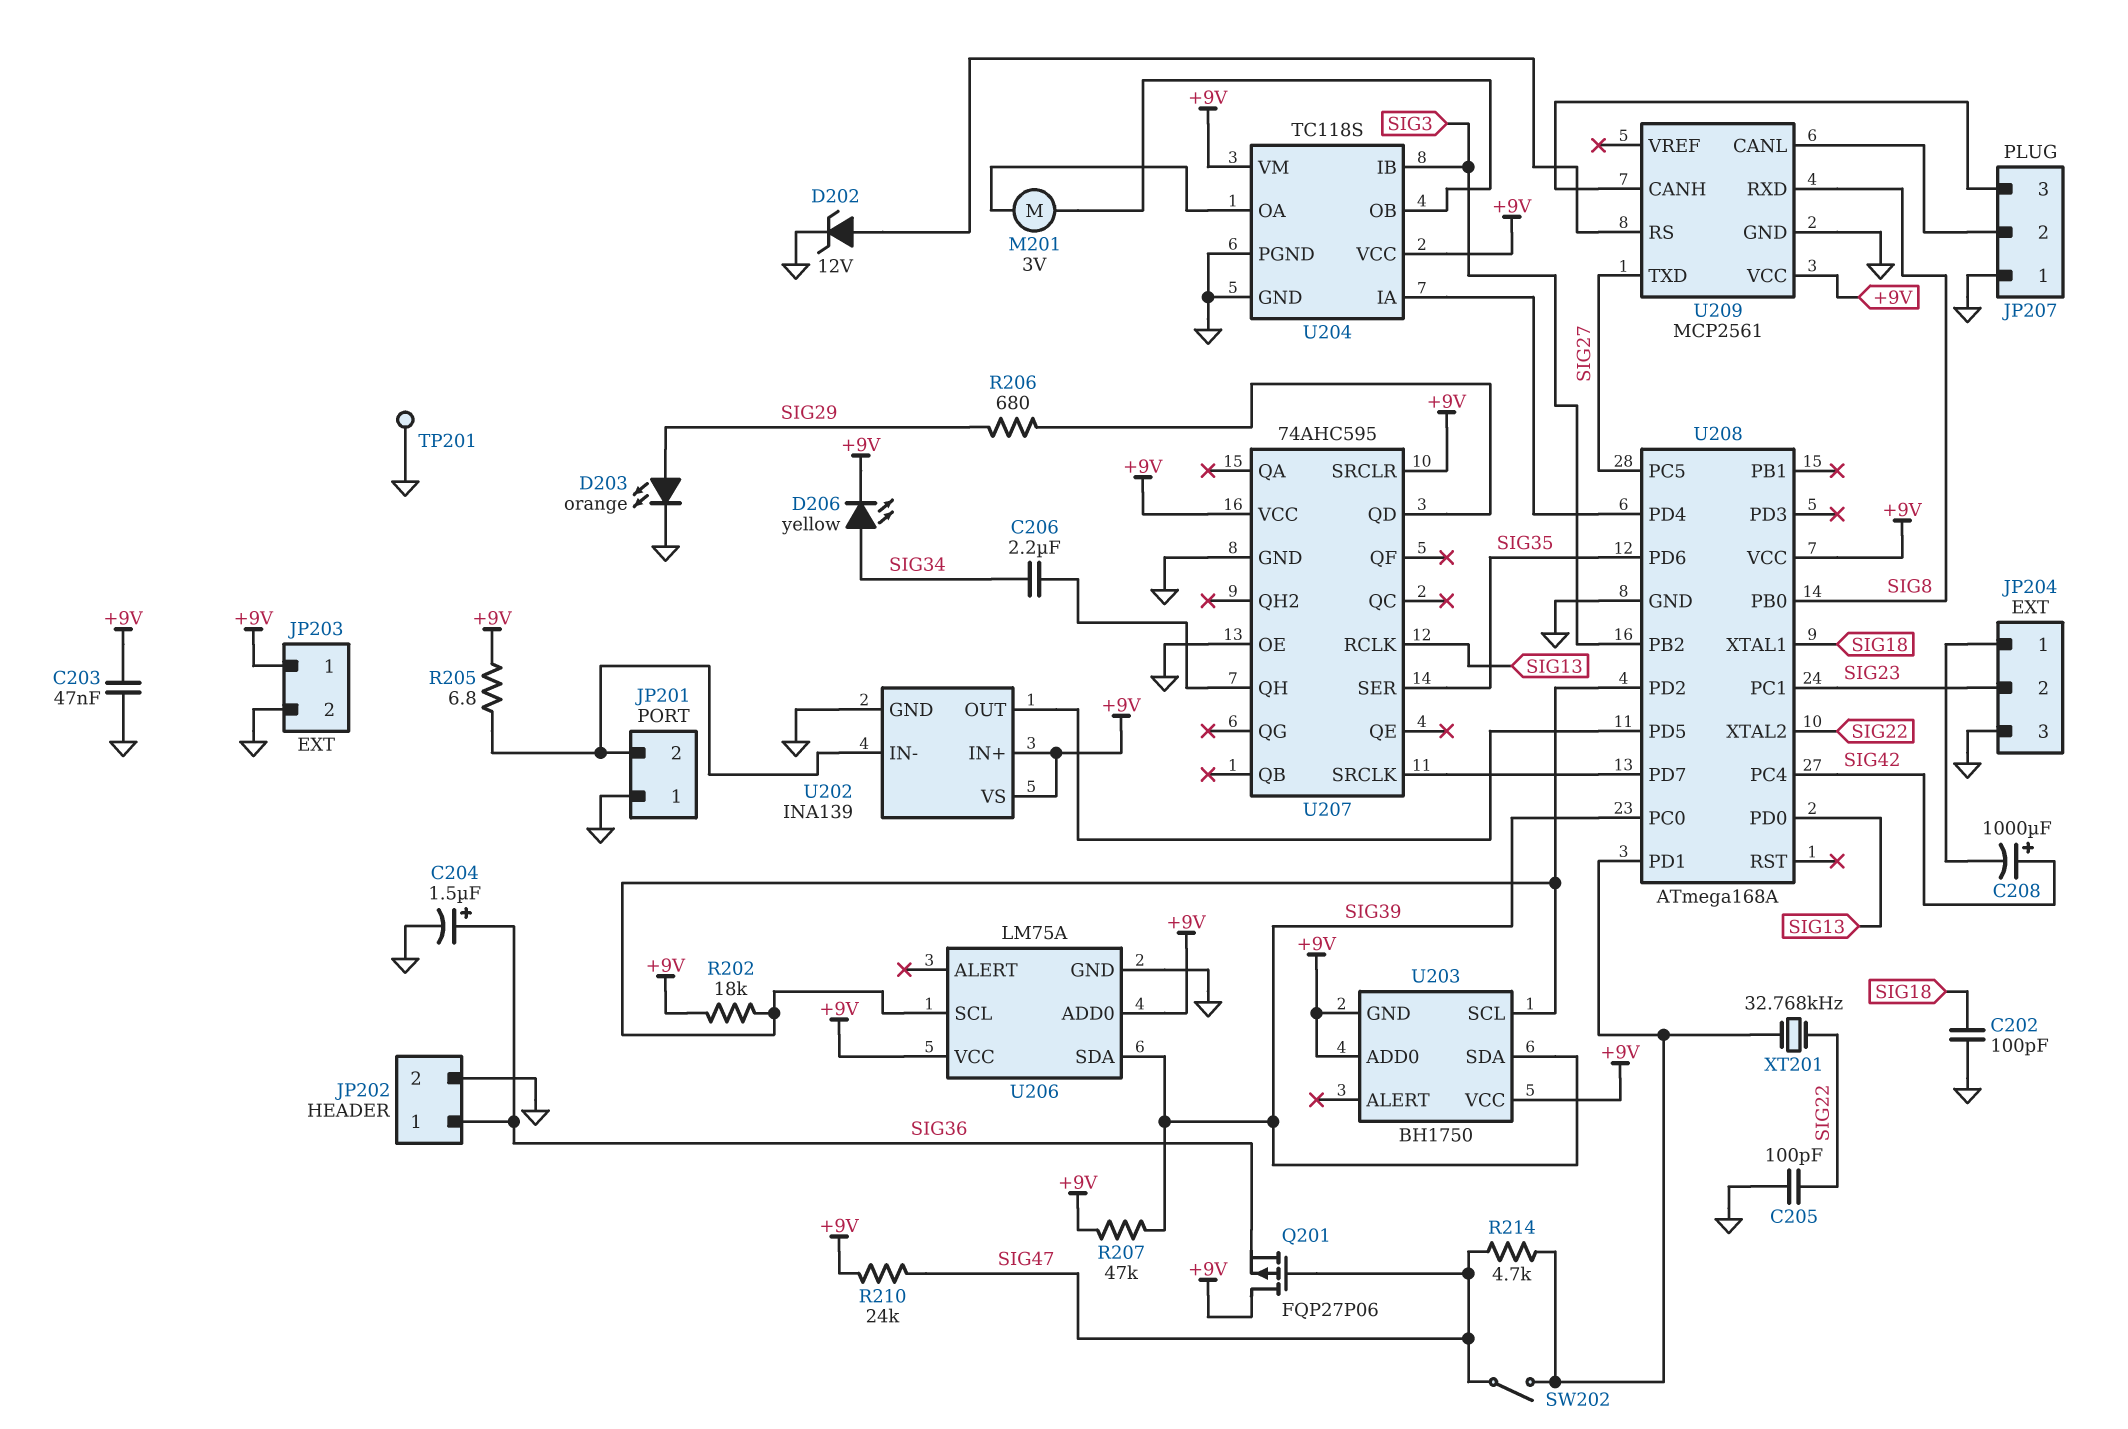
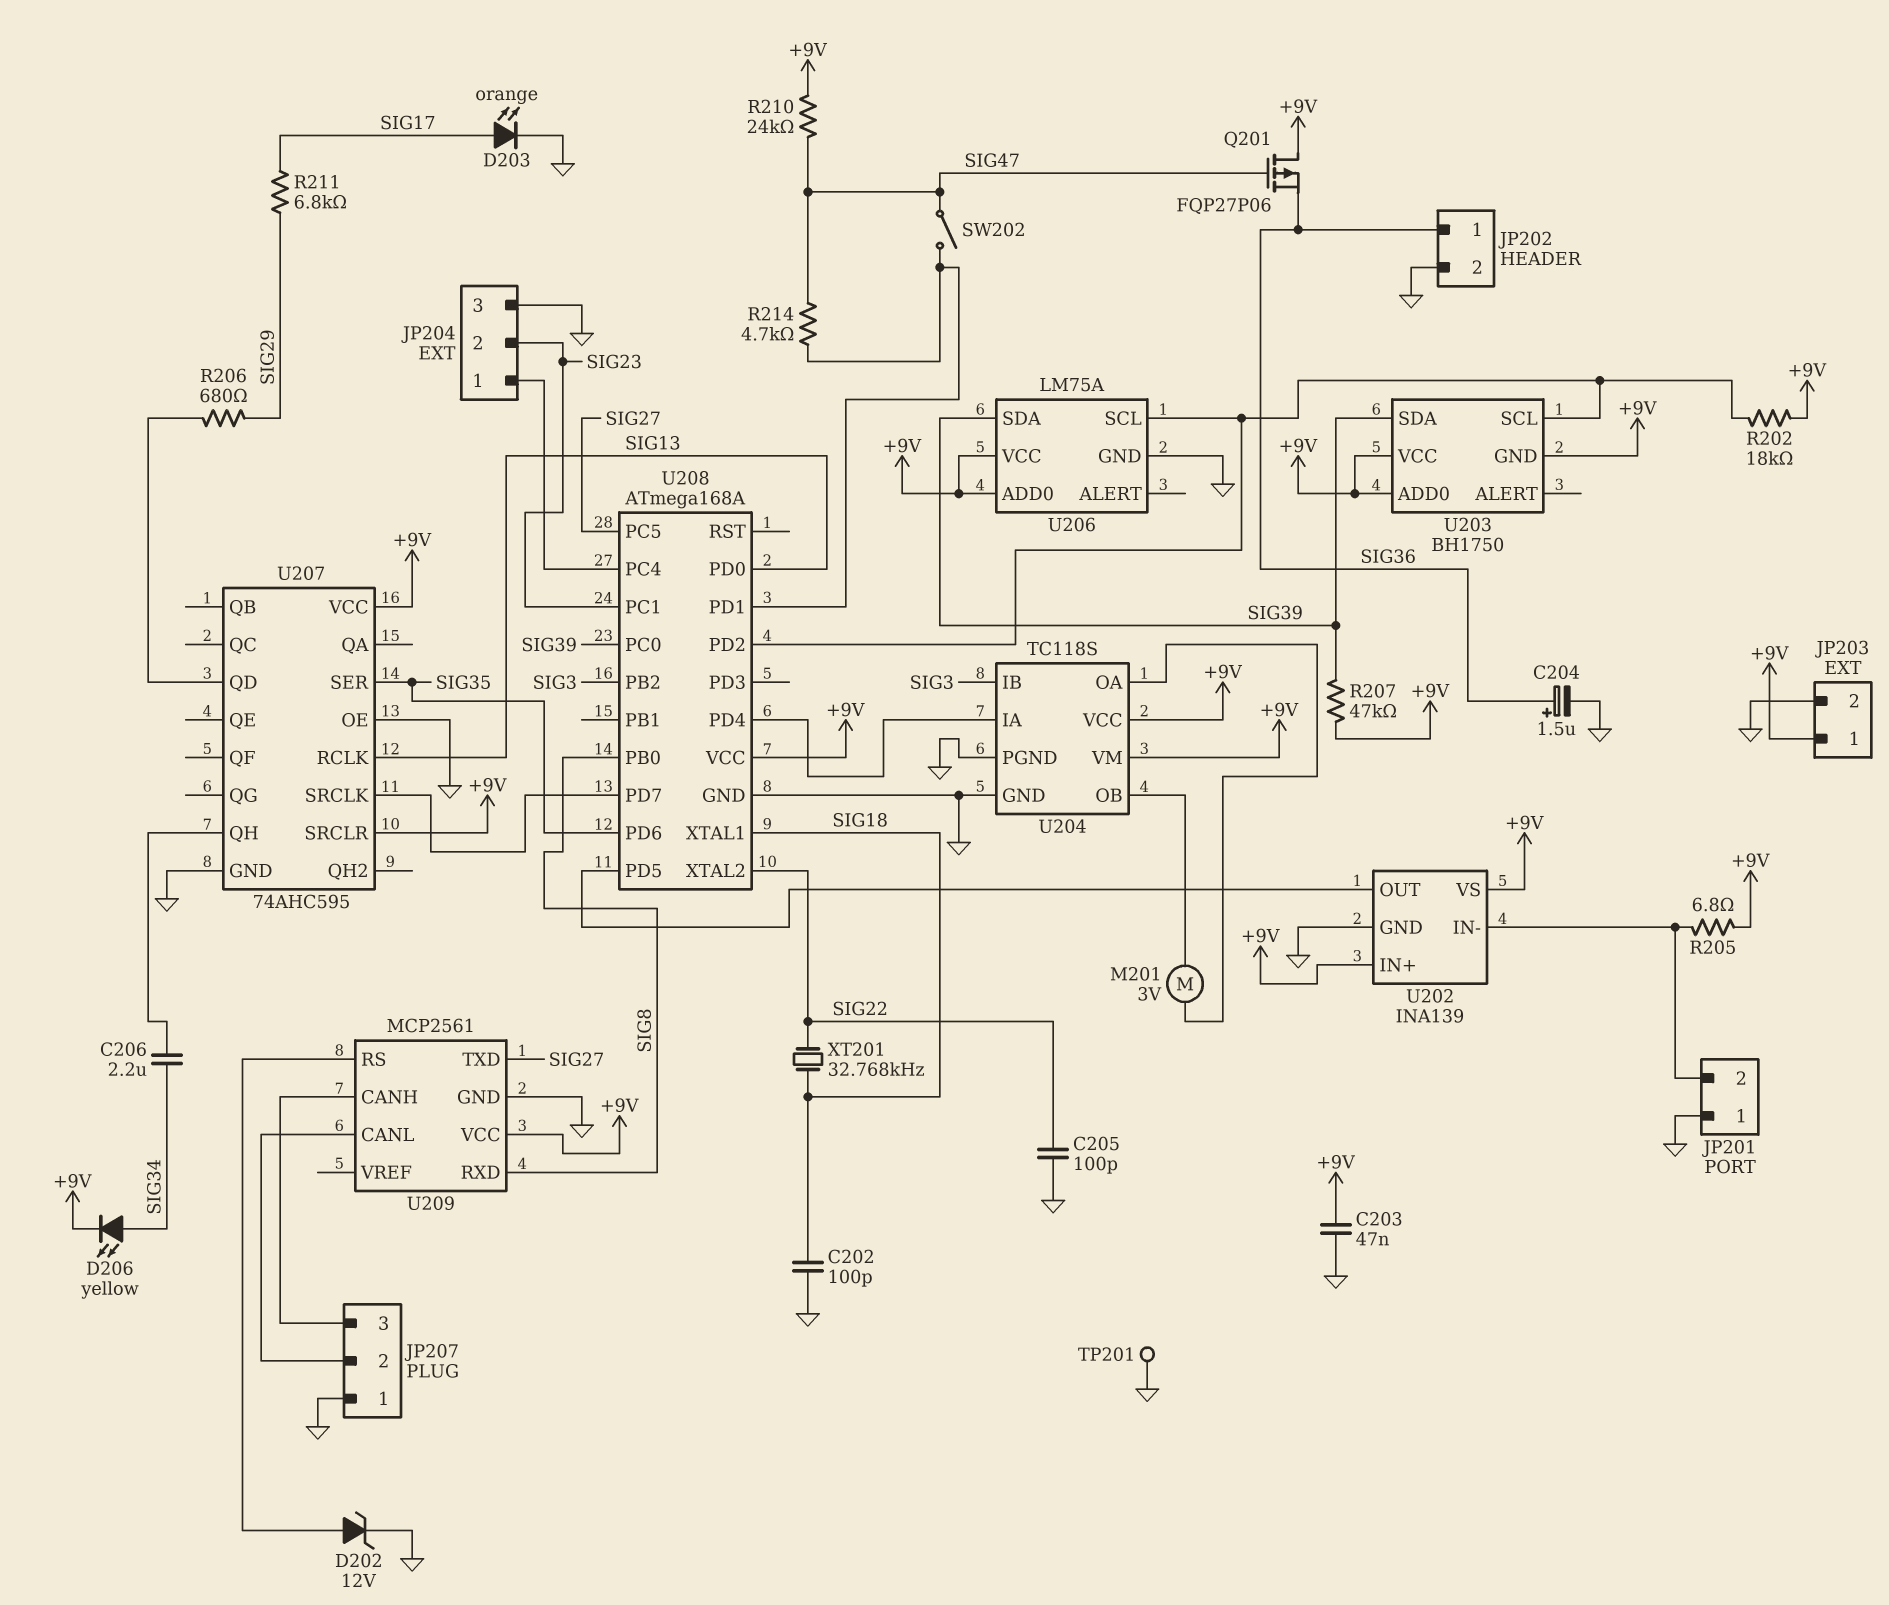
C208: 1000uF (plus SIG42, minus JP204/1) -> none
D203: LED orange (A SIG29, K GND) -> LED orange (A SIG17, K GND)
R211: none -> 6.8k (SIG17, SIG29)
U208 pin PC4: SIG42 -> JP204/1
XT201: 32.768kHz (SIG22, U208/PD1) -> 32.768kHz (SIG18, SIG22)

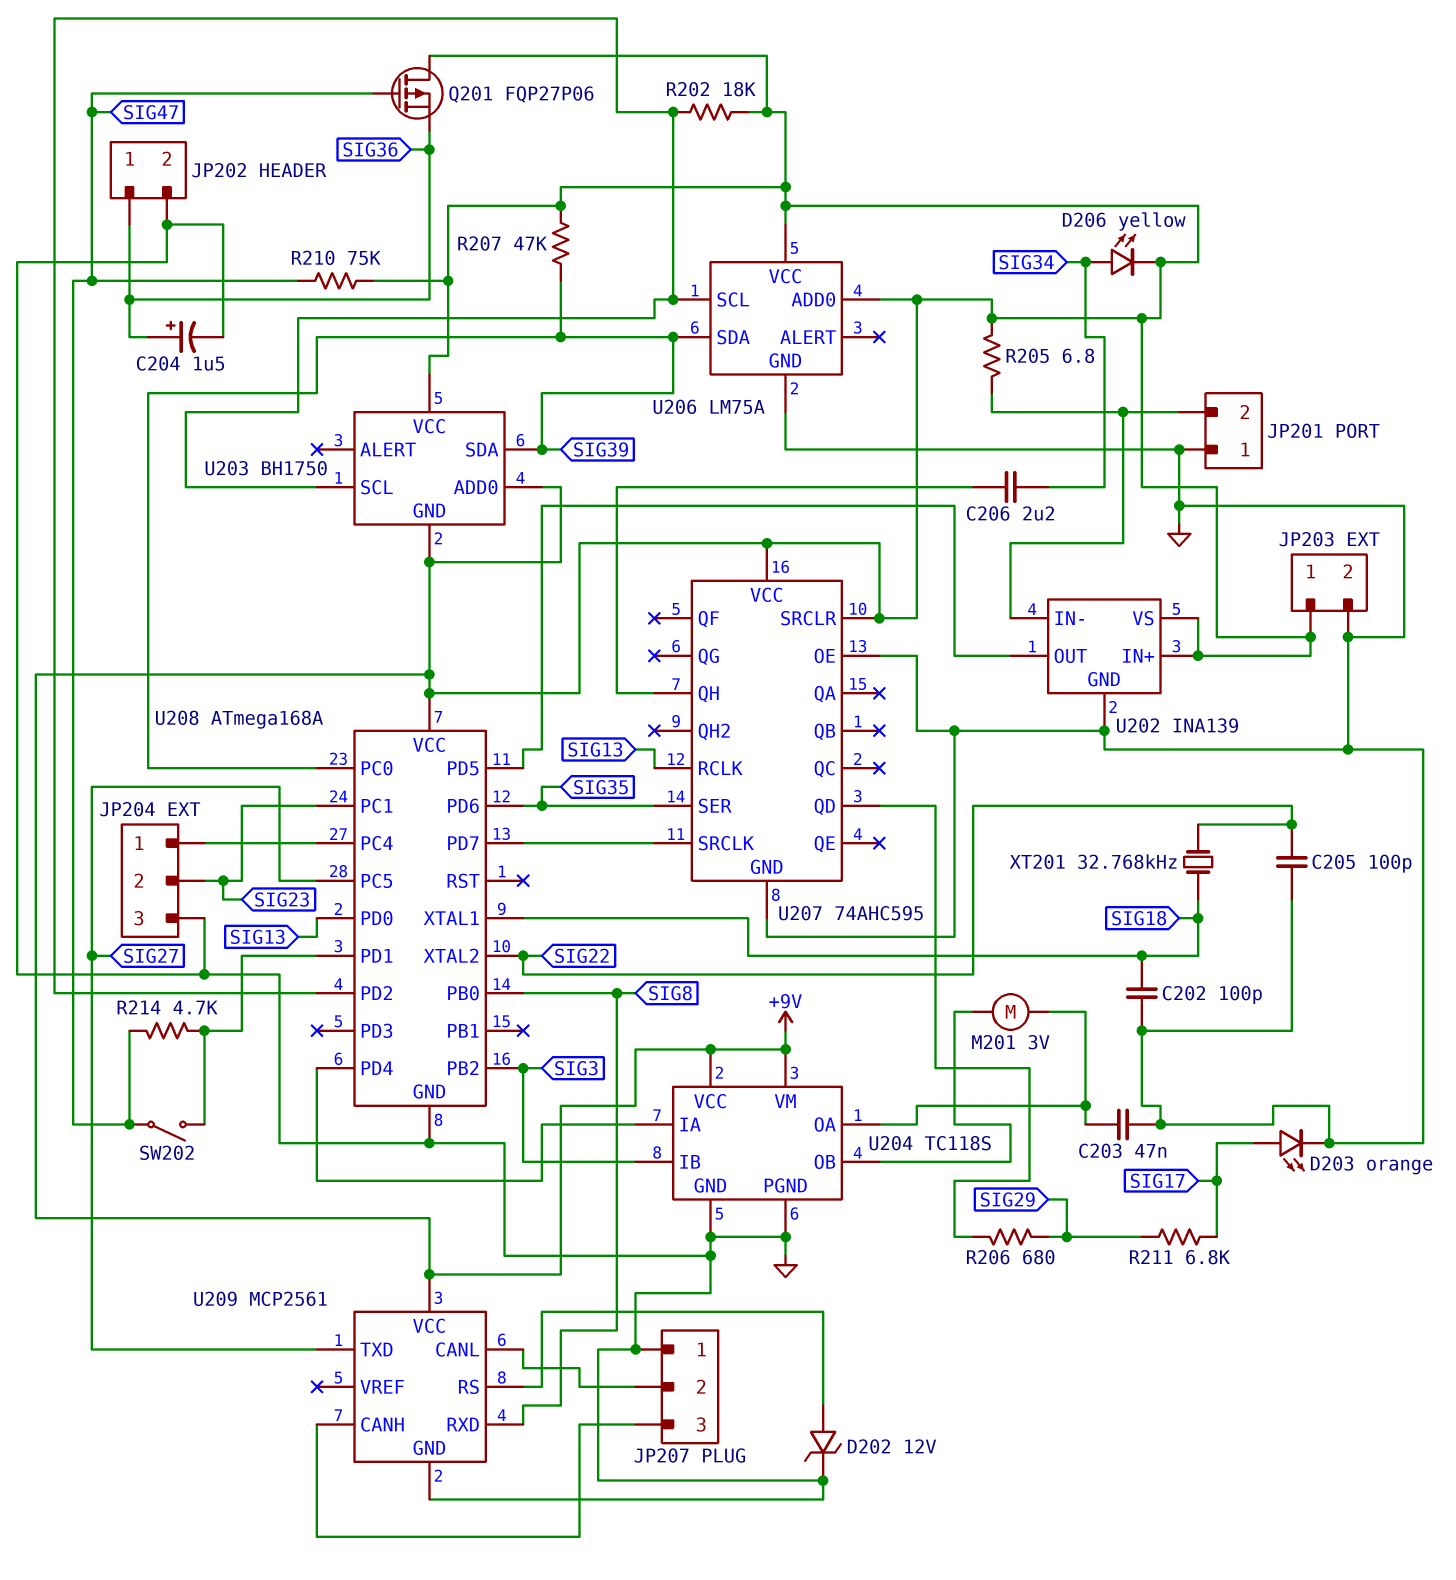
C203: 47nF (+9V, GND) -> 47nF (GND, U204/OA)
R210: 24k (+9V, SIG47) -> 75k (+9V, SIG47)
TP201: test point (GND) -> none

